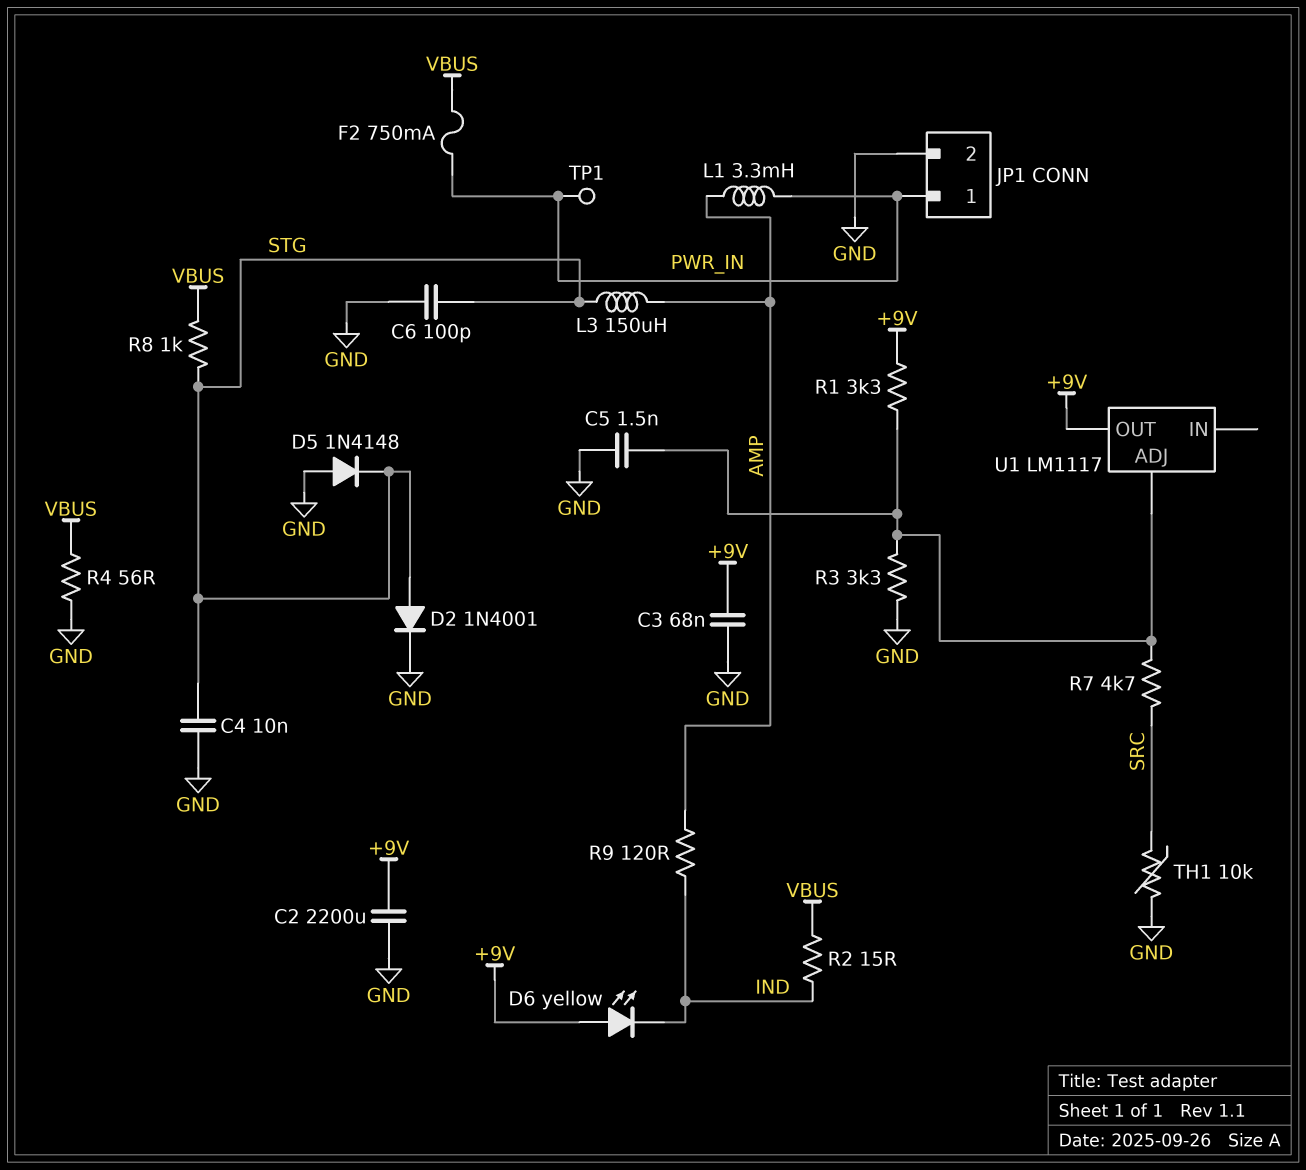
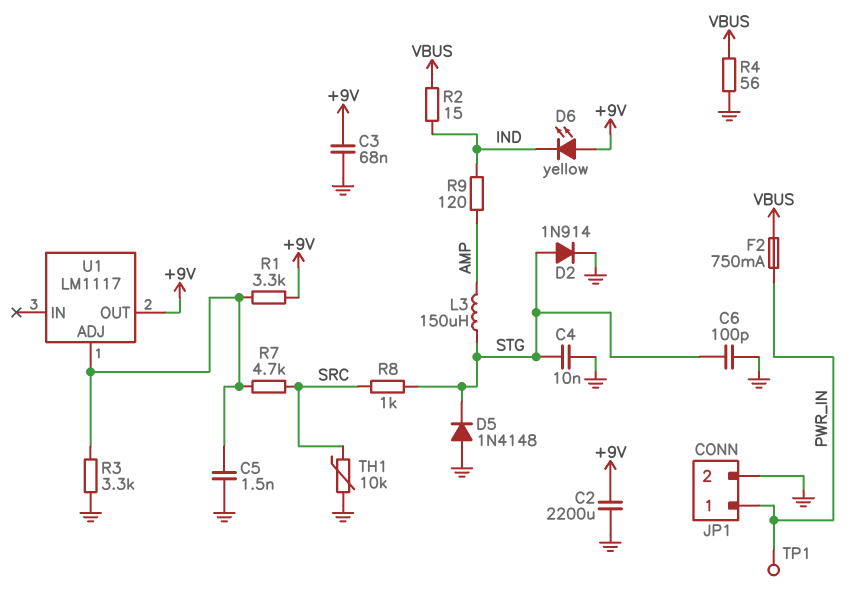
D2: diode 1N4001 (A STG, K GND) -> diode 1N914 (A STG, K GND)
L1: 3.3mH (AMP, PWR_IN) -> none
R8: 1k (STG, VBUS) -> 1k (SRC, STG)

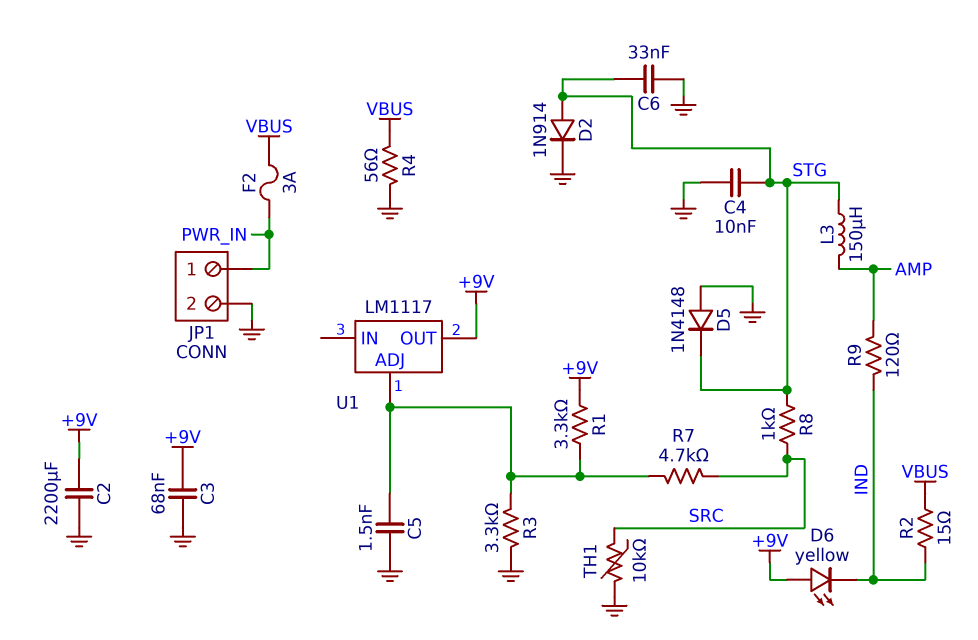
C6: 100pF (GND, STG) -> 33nF (GND, STG)
F2: 750mA (PWR_IN, VBUS) -> 3A (PWR_IN, VBUS)
TP1: test point (PWR_IN) -> none

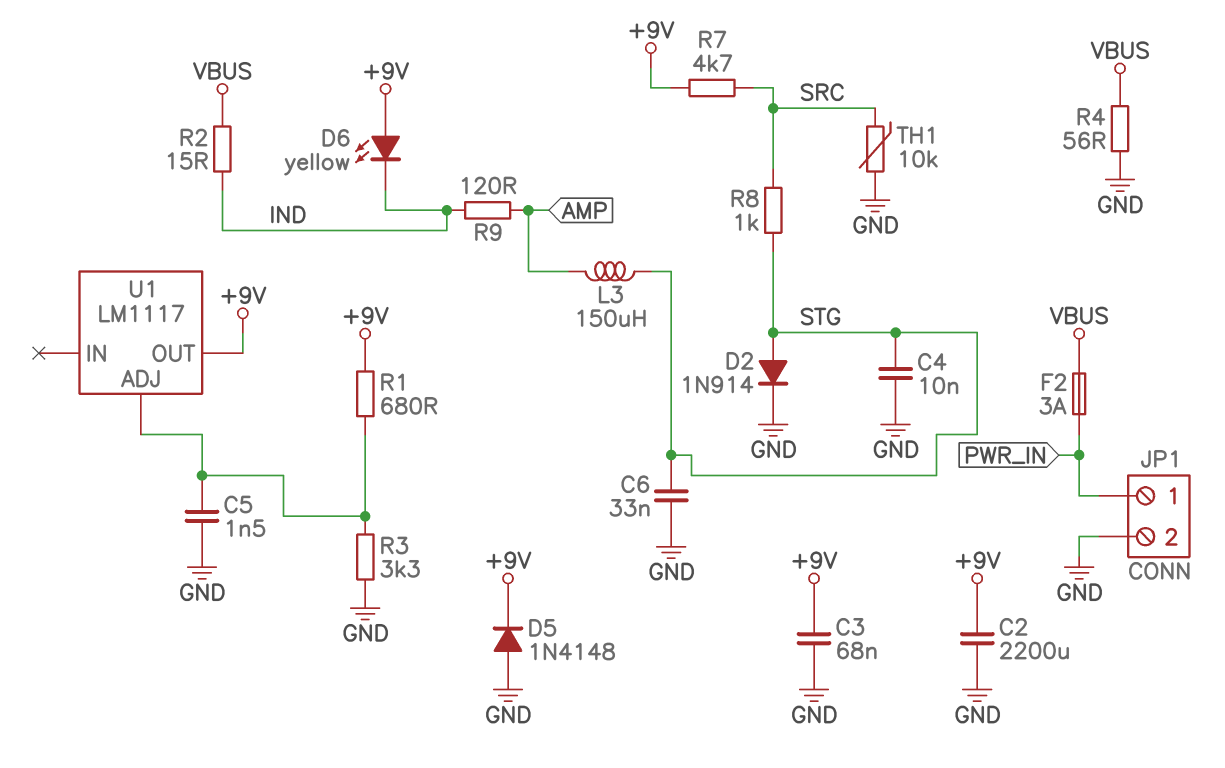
D5: diode 1N4148 (A GND, K STG) -> diode 1N4148 (A GND, K +9V)
R1: 3.3k (+9V, U1/ADJ) -> 680 (+9V, U1/ADJ)
R7: 4.7k (SRC, U1/ADJ) -> 4.7k (+9V, SRC)

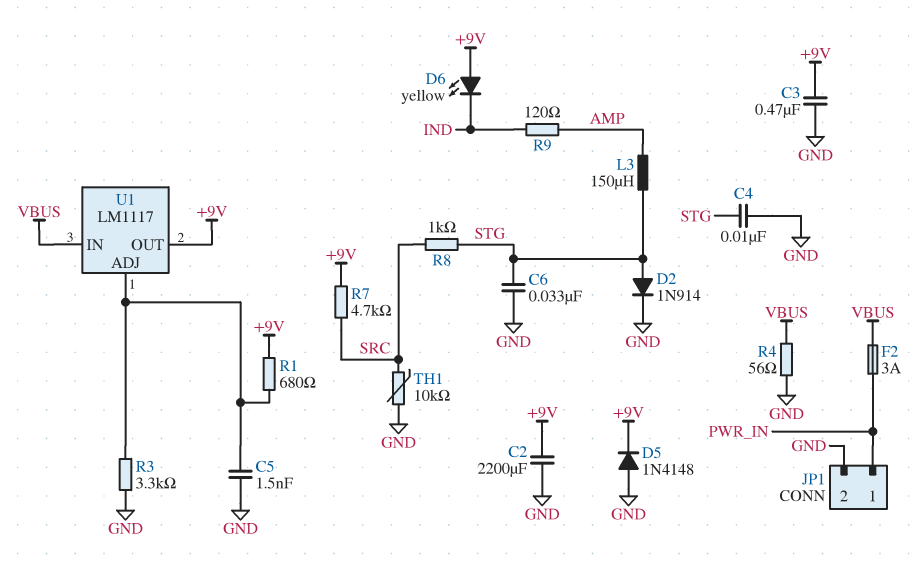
C3: 68nF (+9V, GND) -> 470nF (+9V, GND)
R2: 15 (IND, VBUS) -> none
U1 pin IN: none -> VBUS

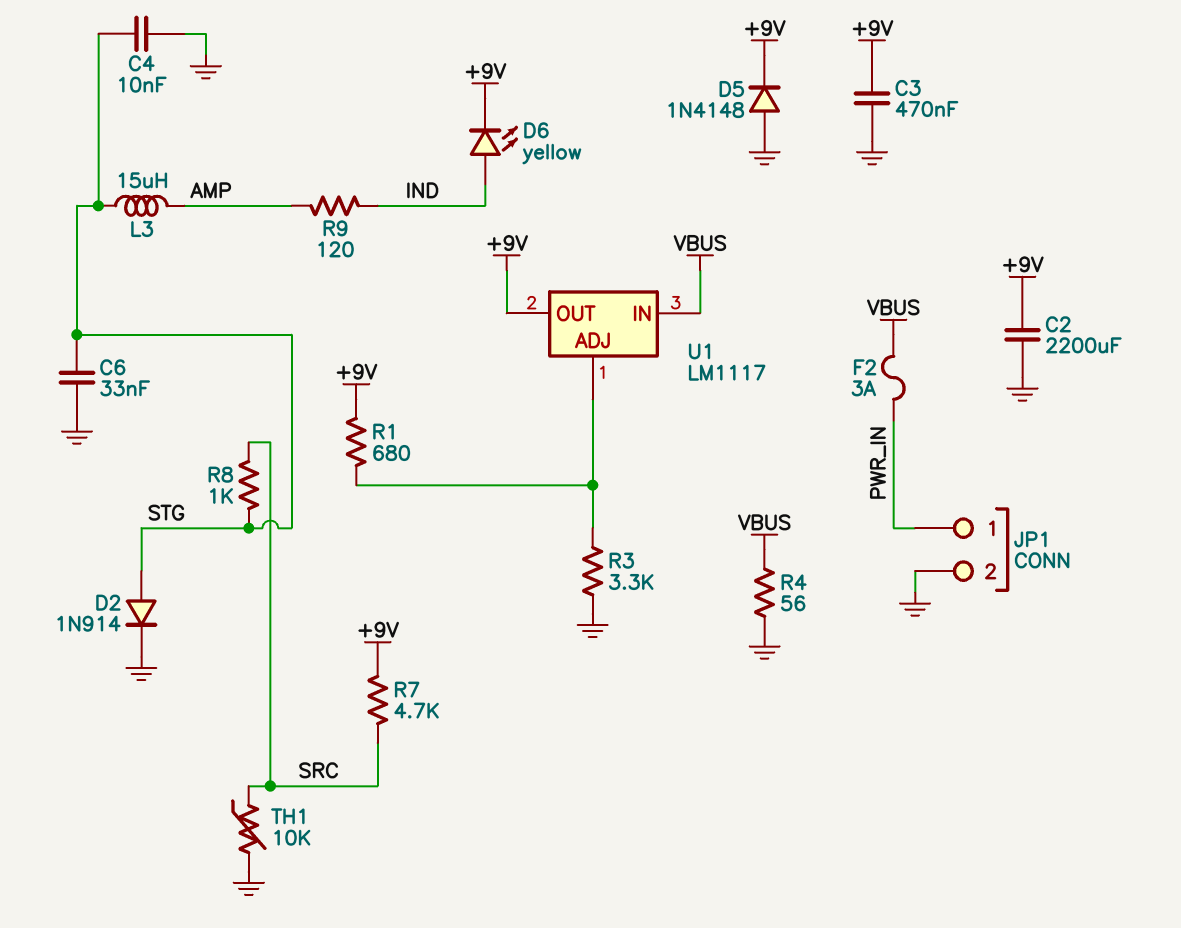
C5: 1.5nF (GND, U1/ADJ) -> none
D6: LED yellow (A +9V, K IND) -> LED yellow (A IND, K +9V)
L3: 150uH (AMP, STG) -> 15uH (AMP, STG)

